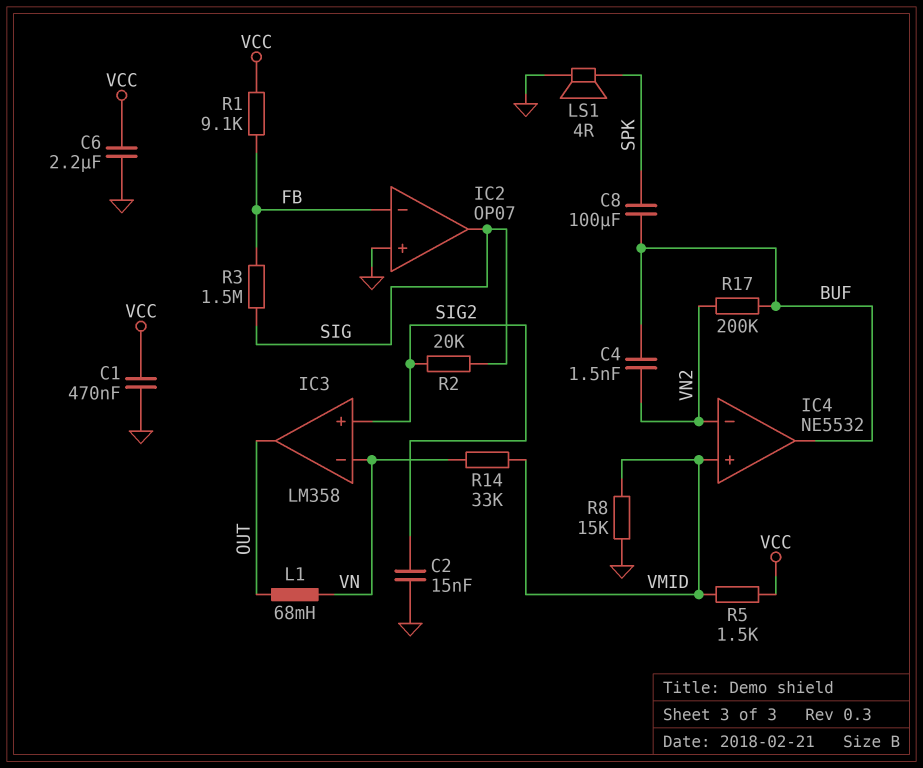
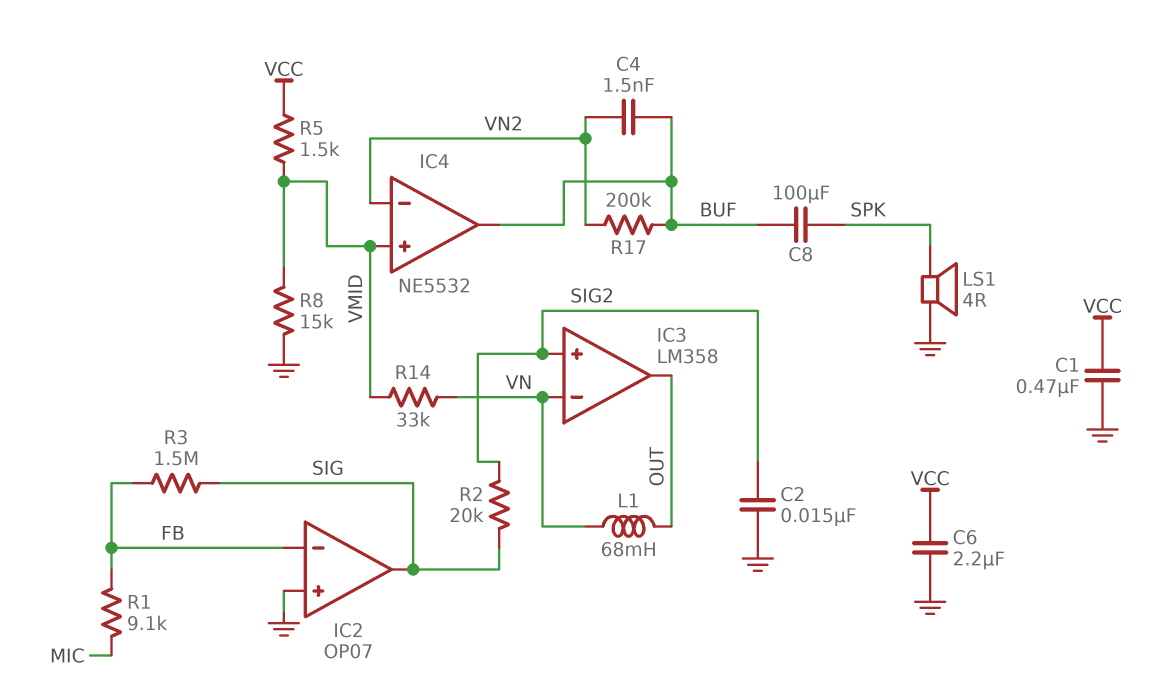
R1: 9.1k (FB, VCC) -> 9.1k (FB, MIC)

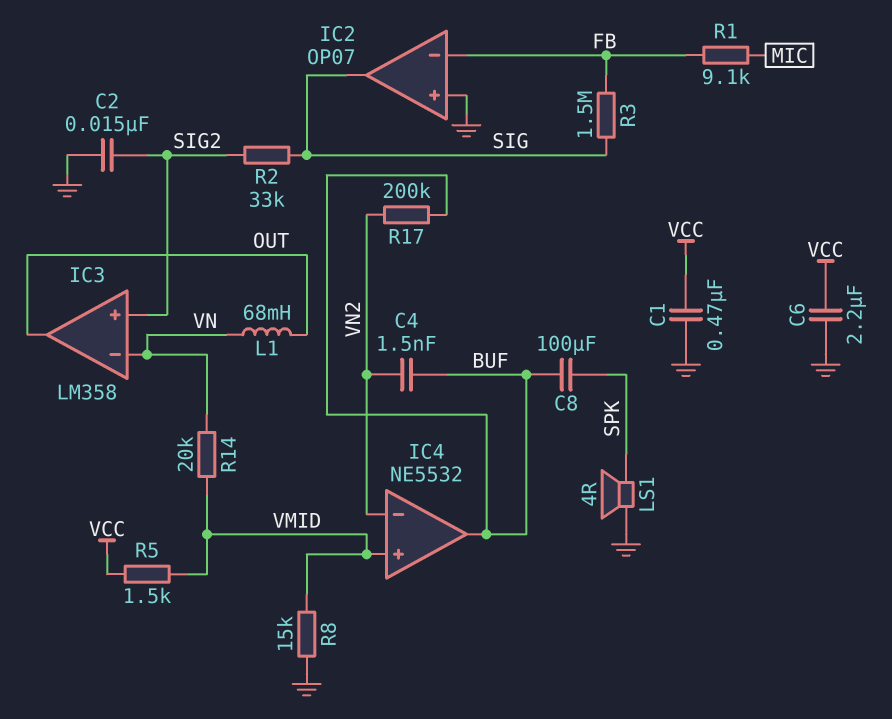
R2: 20k (SIG, SIG2) -> 33k (SIG, SIG2)
R14: 33k (VMID, VN) -> 20k (VMID, VN)

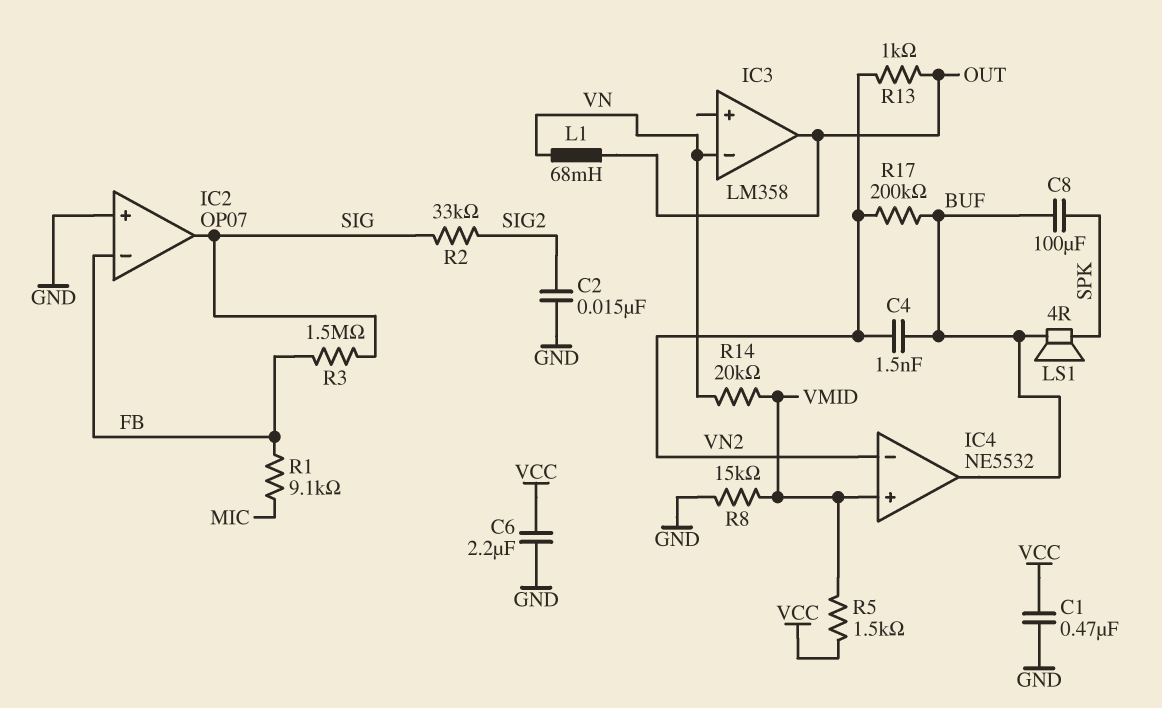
IC3 pin in+: SIG2 -> none
LS1: speaker 4R (GND, SPK) -> speaker 4R (BUF, SPK)
R13: none -> 1k (OUT, VN2)

